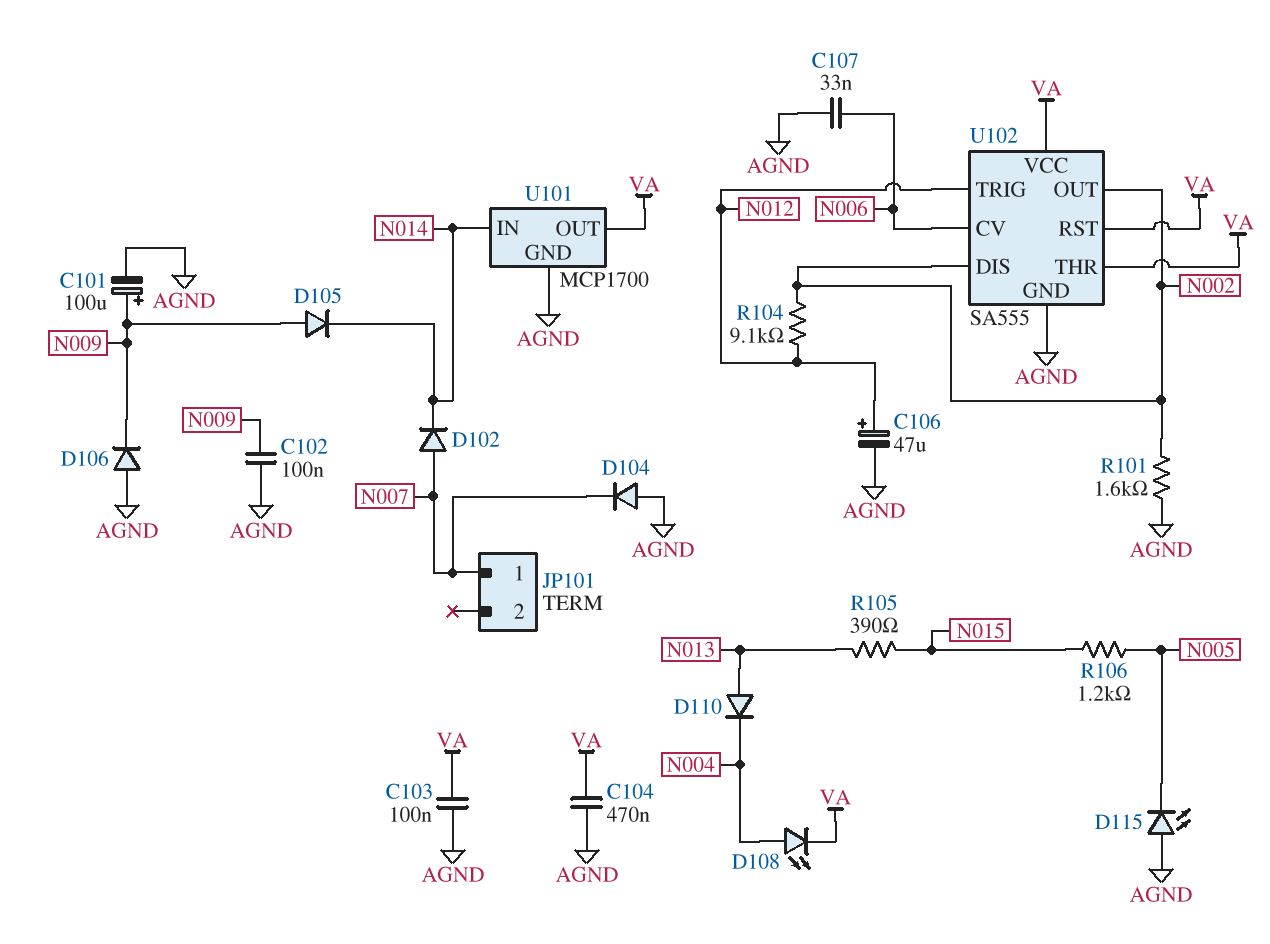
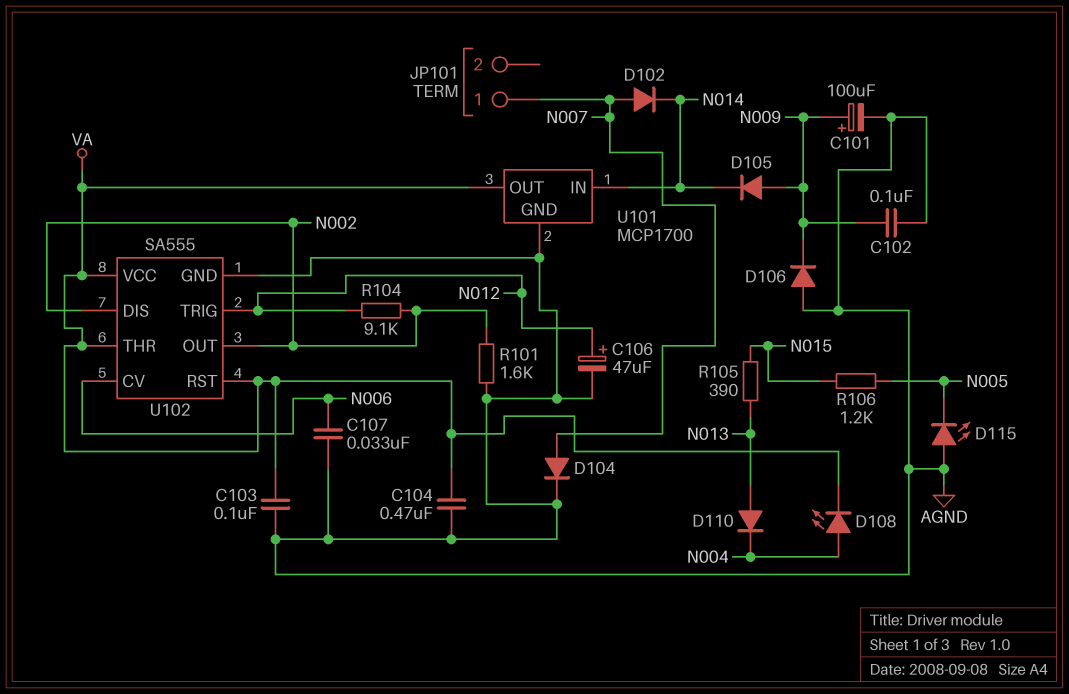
D104: diode (A AGND, K N007) -> diode (A N007, K AGND)

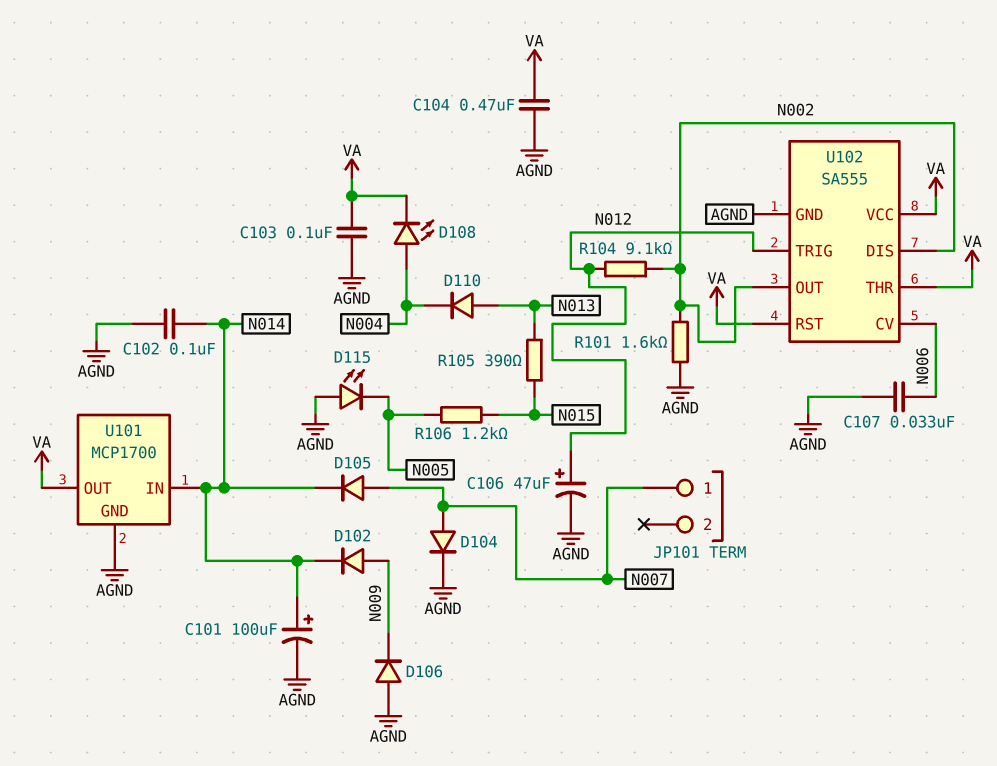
C101: 100uF (plus N009, minus AGND) -> 100uF (plus N014, minus AGND)
C102: 100nF (AGND, N009) -> 100nF (AGND, N014)
D102: diode (A N007, K N014) -> diode (A N009, K N014)
D105: diode (A N009, K N014) -> diode (A N007, K N014)

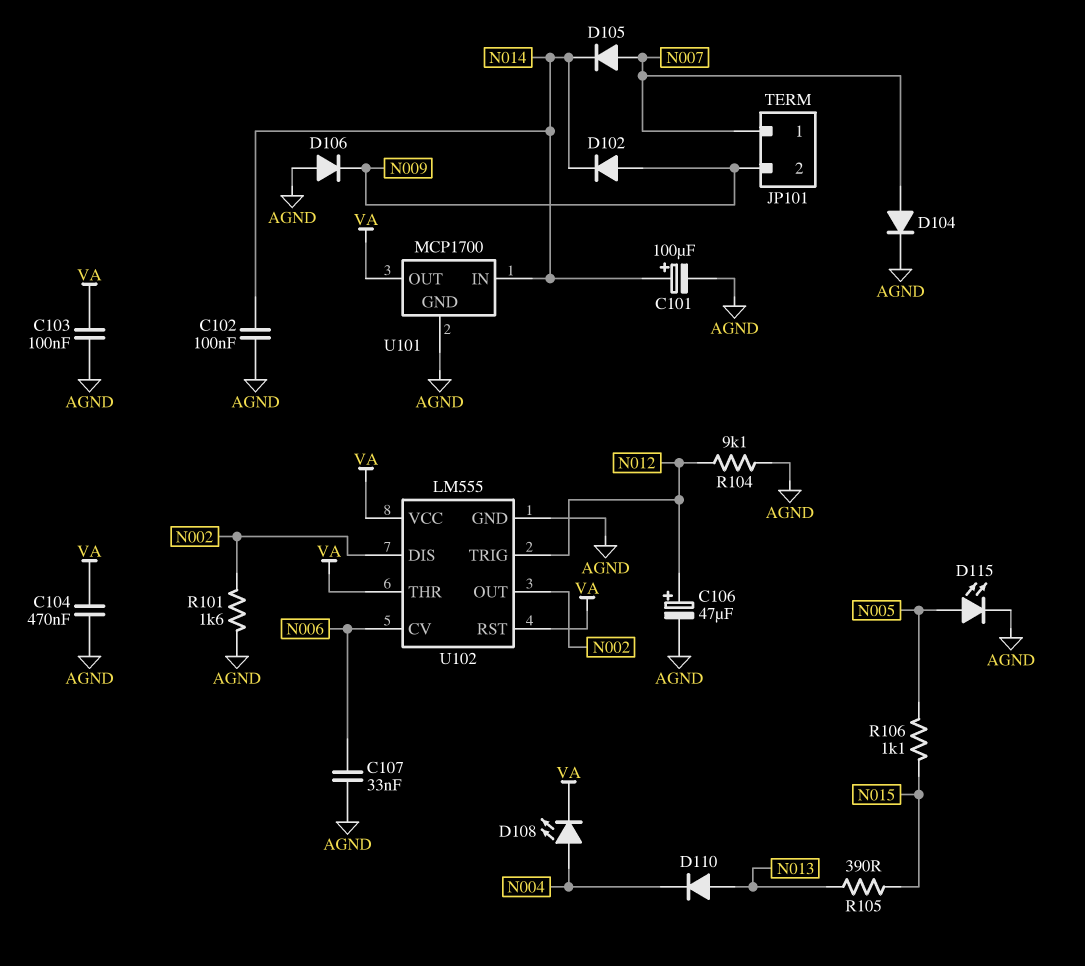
D115: LED (A AGND, K N005) -> LED (A N005, K AGND)
JP101 pin 2: none -> N009
R104: 9.1k (N002, N012) -> 9.1k (AGND, N012)
R106: 1.2k (N005, N015) -> 1.1k (N005, N015)
U102: SA555 -> LM555

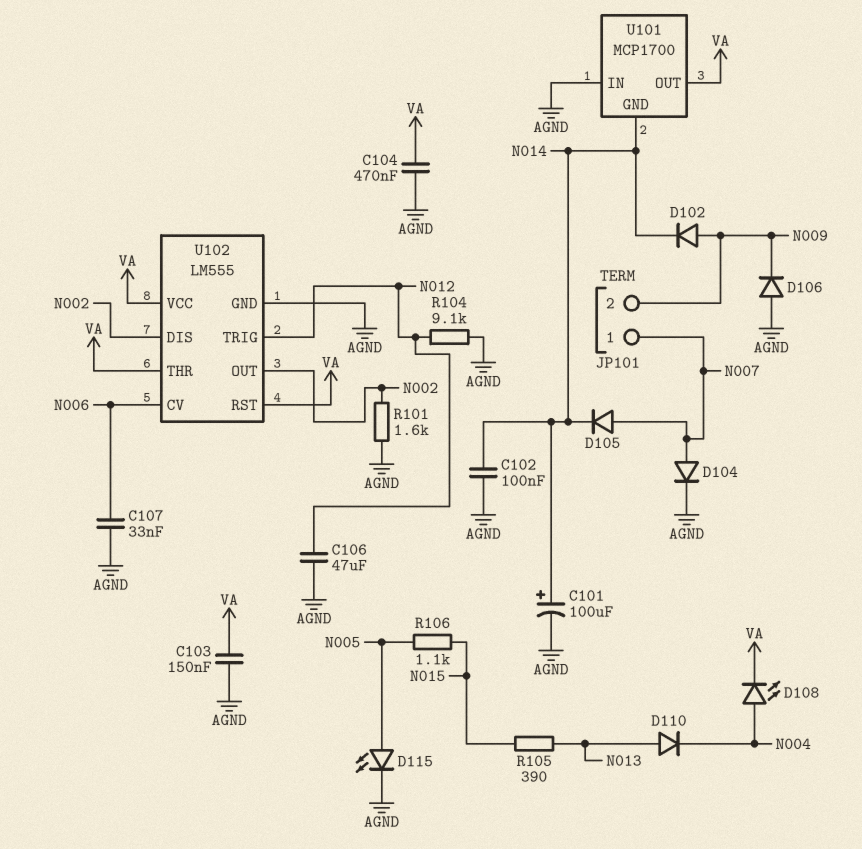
C103: 100nF (AGND, VA) -> 150nF (AGND, VA)
C106: 47uF (plus N012, minus AGND) -> 47uF (AGND, N012)
U101 pin GND: AGND -> N014
U101 pin IN: N014 -> AGND

